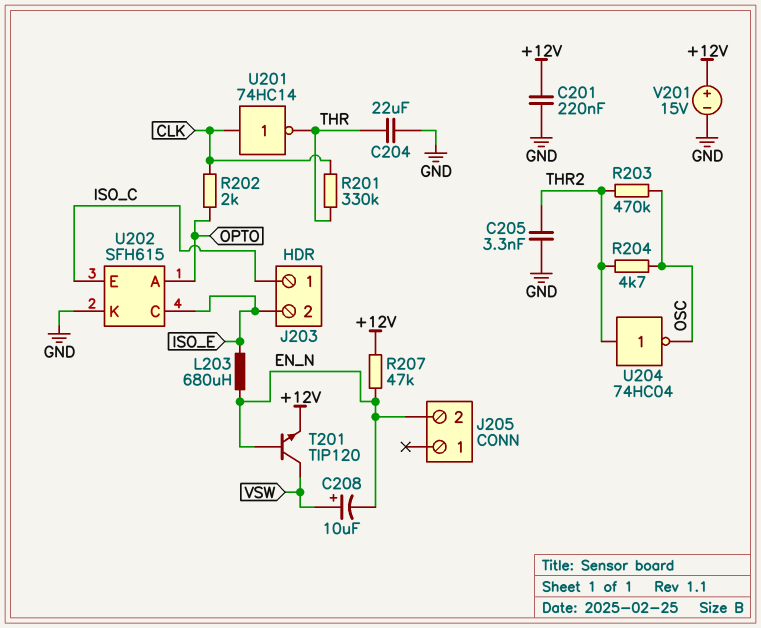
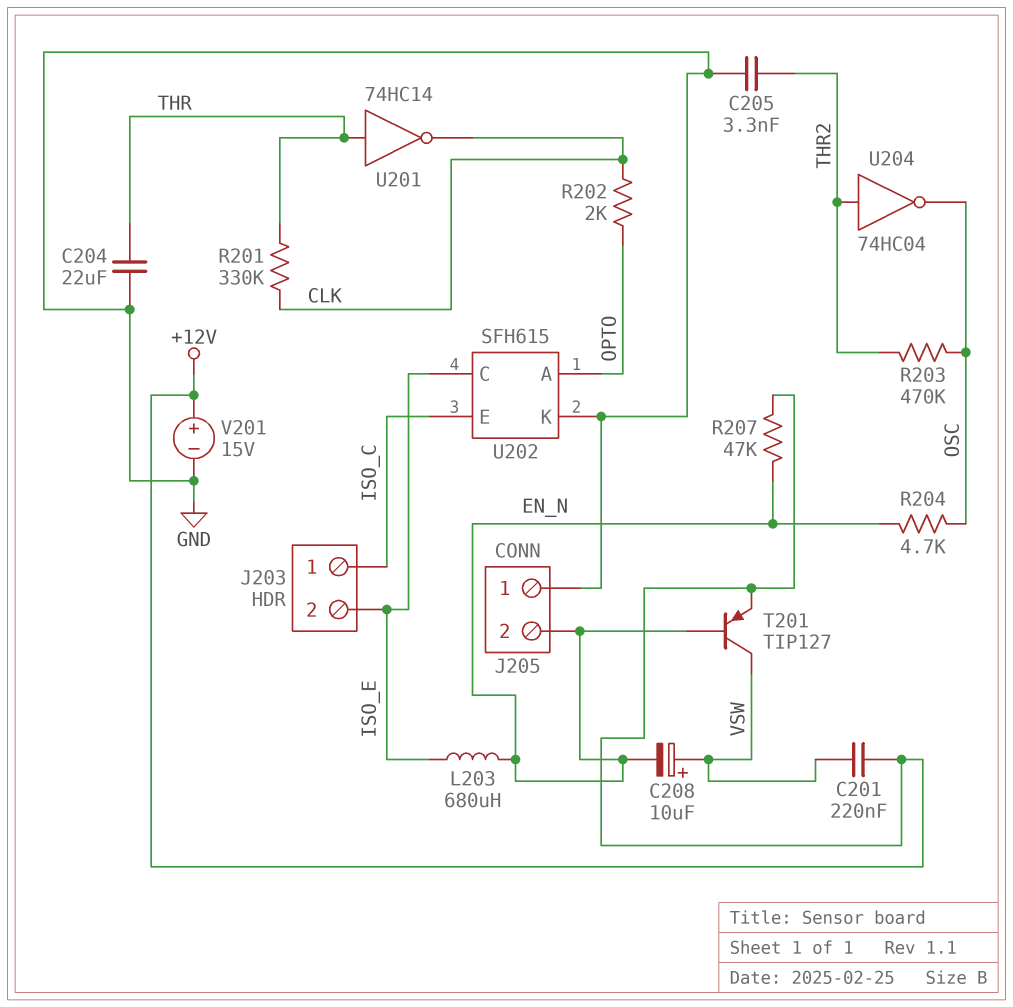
C201: 220nF (+12V, GND) -> 220nF (+12V, VSW)
J205 pin 1: none -> GND
R204: 4.7k (OSC, THR2) -> 4.7k (EN_N, OSC)
T201: NPN TIP120 (B EN_N, C VSW, E +12V) -> PNP TIP127 (B EN_N, C VSW, E +12V)
U201: NOT 74HC14 (in CLK, out THR) -> NOT 74HC14 (in THR, out CLK)

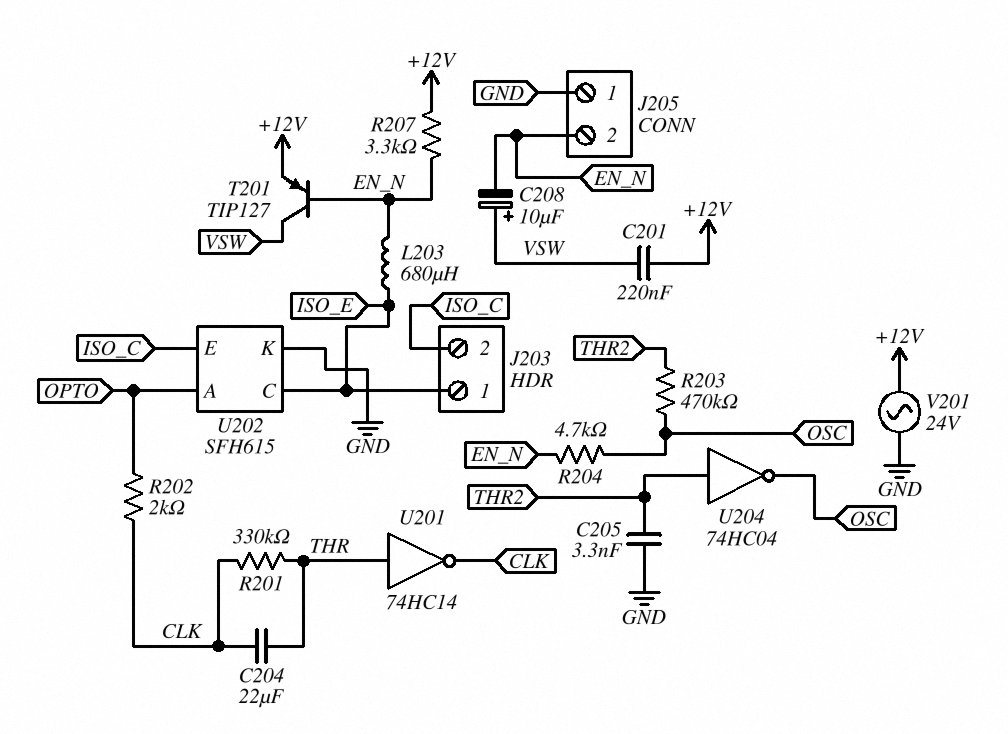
C204: 22uF (GND, THR) -> 22uF (CLK, THR)
J203 pin 1: ISO_C -> ISO_E
J203 pin 2: ISO_E -> ISO_C
R207: 47k (+12V, EN_N) -> 3.3k (+12V, EN_N)
V201: 15V (plus +12V, minus GND) -> AC 24V (+12V, GND)

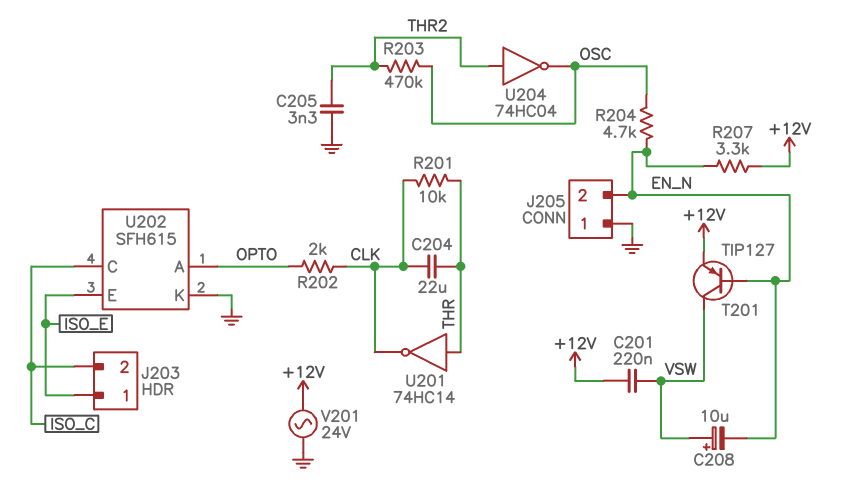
L203: 680uH (EN_N, ISO_E) -> none
R201: 330k (CLK, THR) -> 10k (CLK, THR)
U202 pin C: ISO_E -> ISO_C
U202 pin E: ISO_C -> ISO_E

